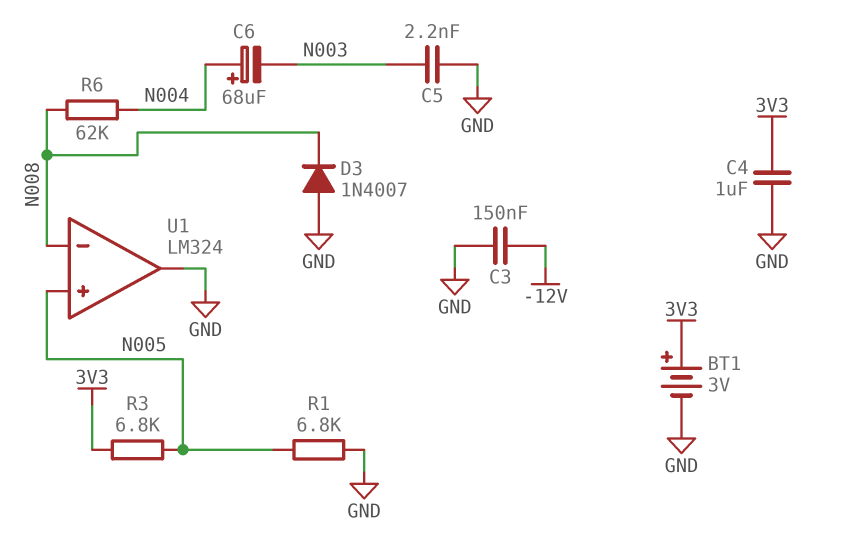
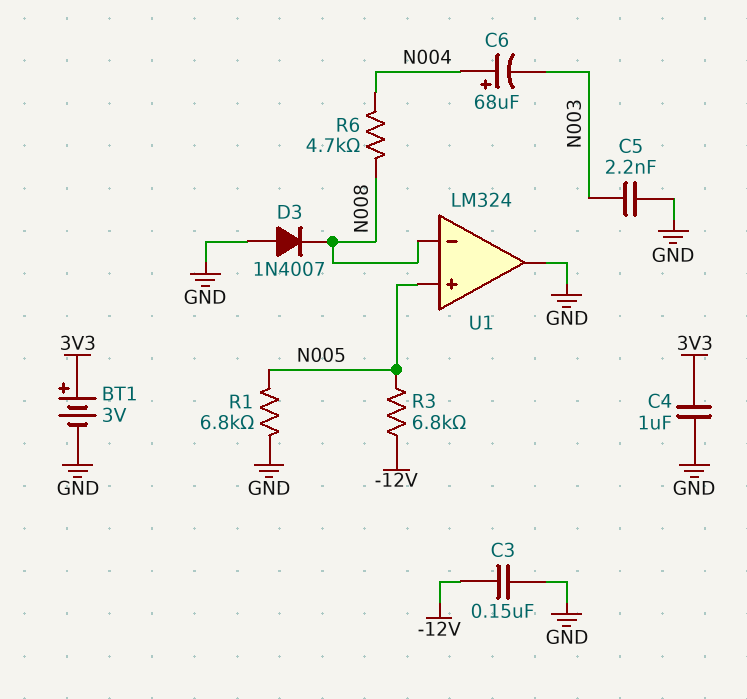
R3: 6.8k (3V3, N005) -> 6.8k (-12V, N005)
R6: 62k (N004, N008) -> 4.7k (N004, N008)

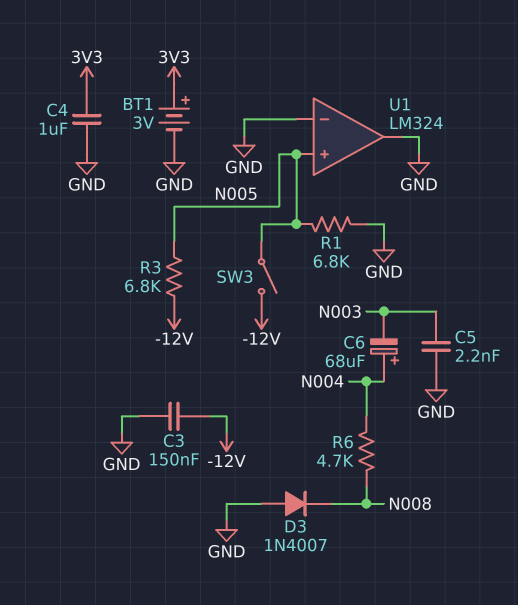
SW3: none -> switch (-12V, N005)
U1 pin in-: N008 -> GND

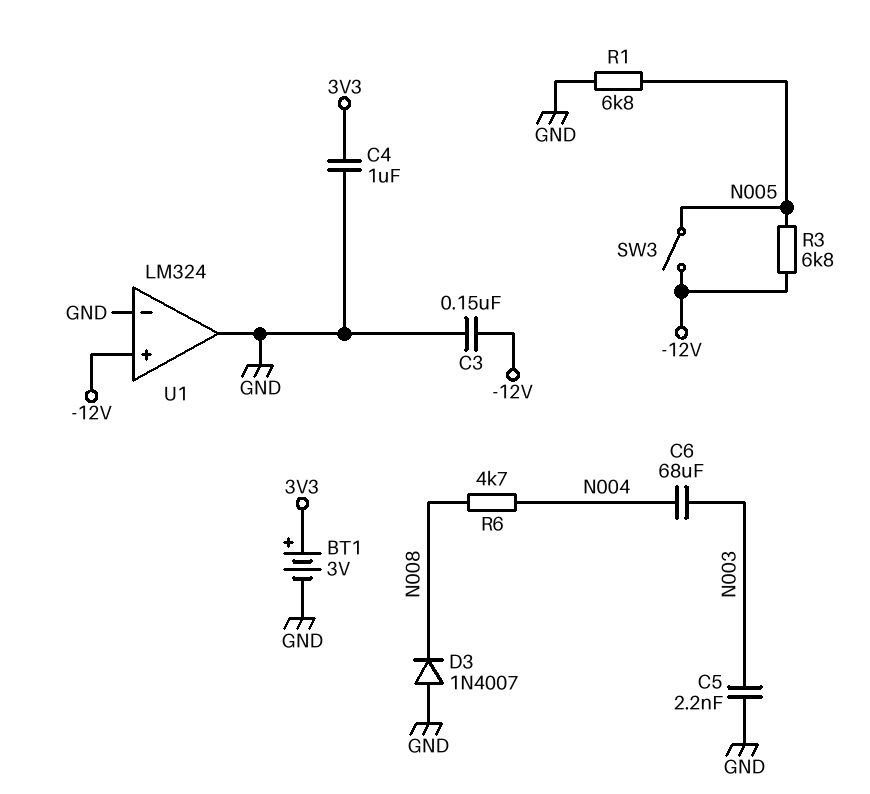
C6: 68uF (plus N004, minus N003) -> 68uF (N003, N004)
U1 pin in+: N005 -> -12V

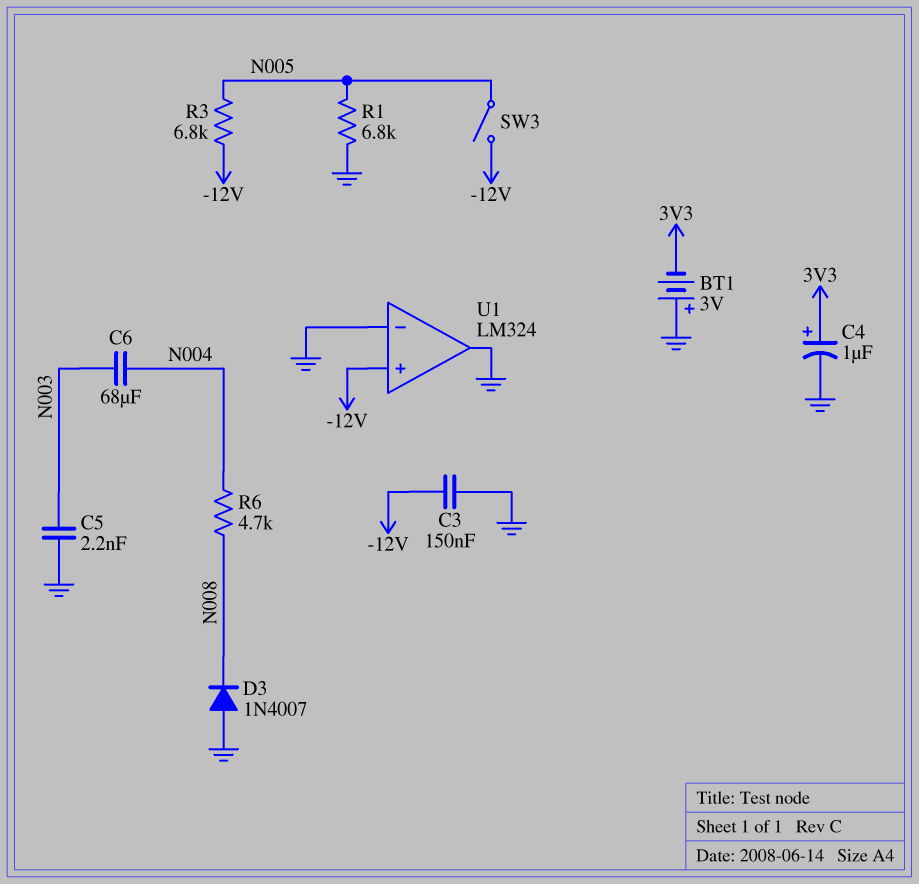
BT1: 3V (plus 3V3, minus GND) -> 3V (plus GND, minus 3V3)
C4: 1uF (3V3, GND) -> 1uF (plus 3V3, minus GND)

